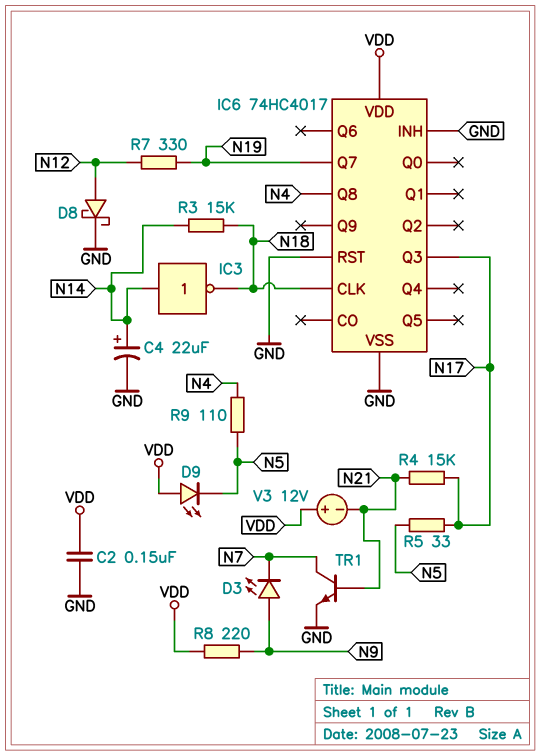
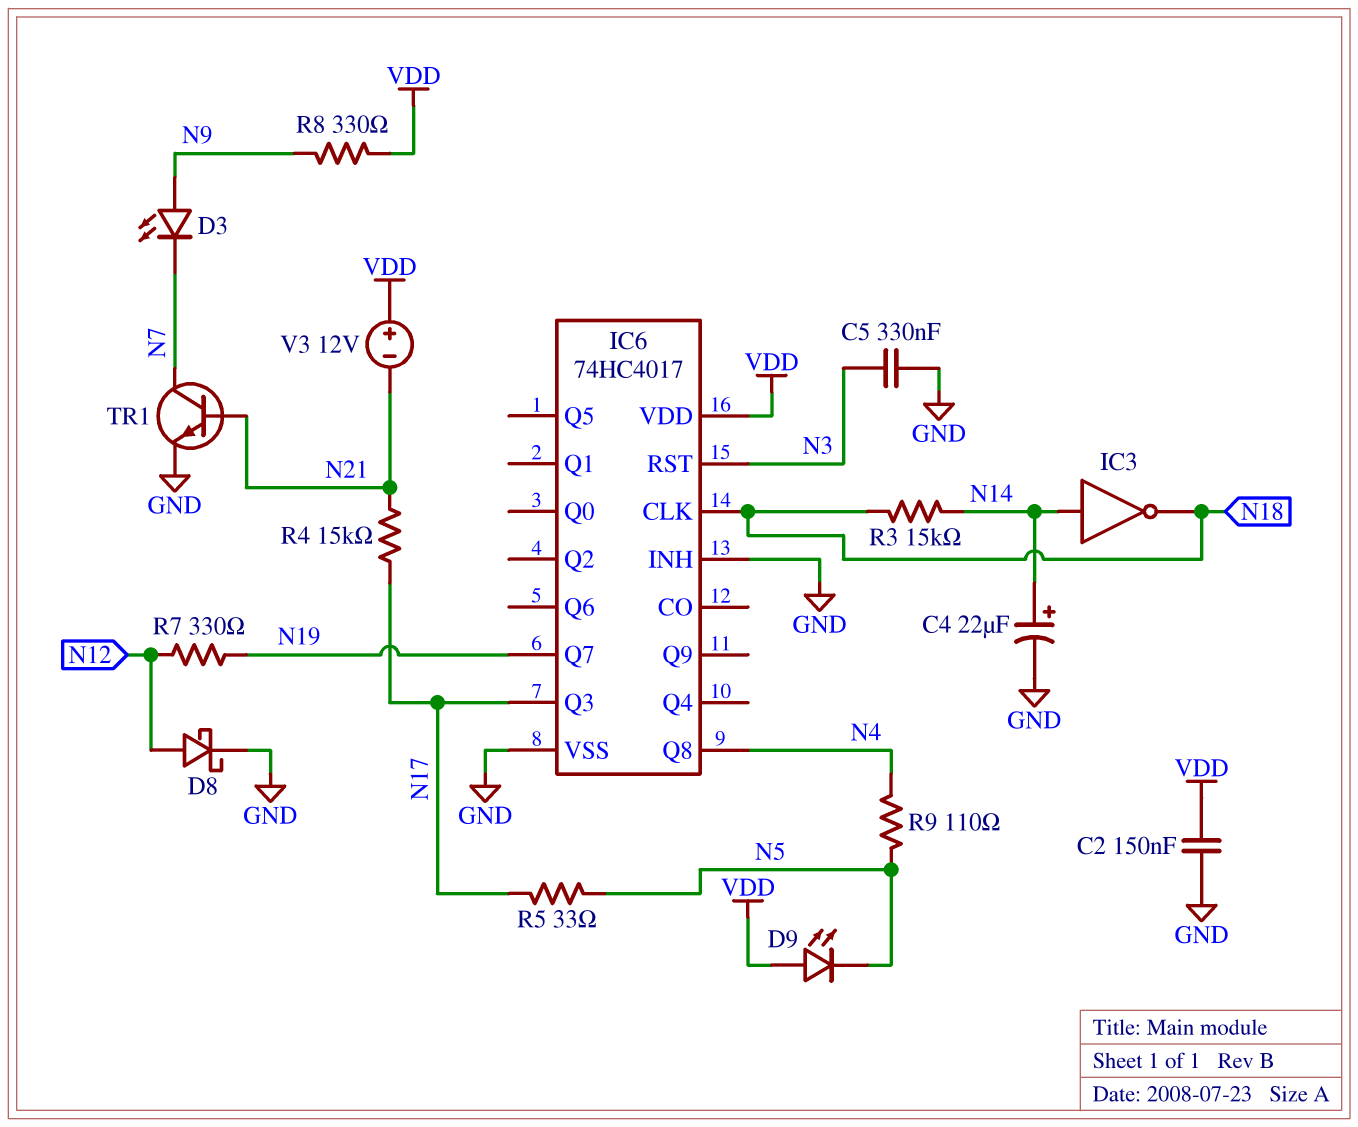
C5: none -> 330nF (GND, N3)
IC6 pin RST: GND -> N3
R8: 220 (N9, VDD) -> 330 (N9, VDD)

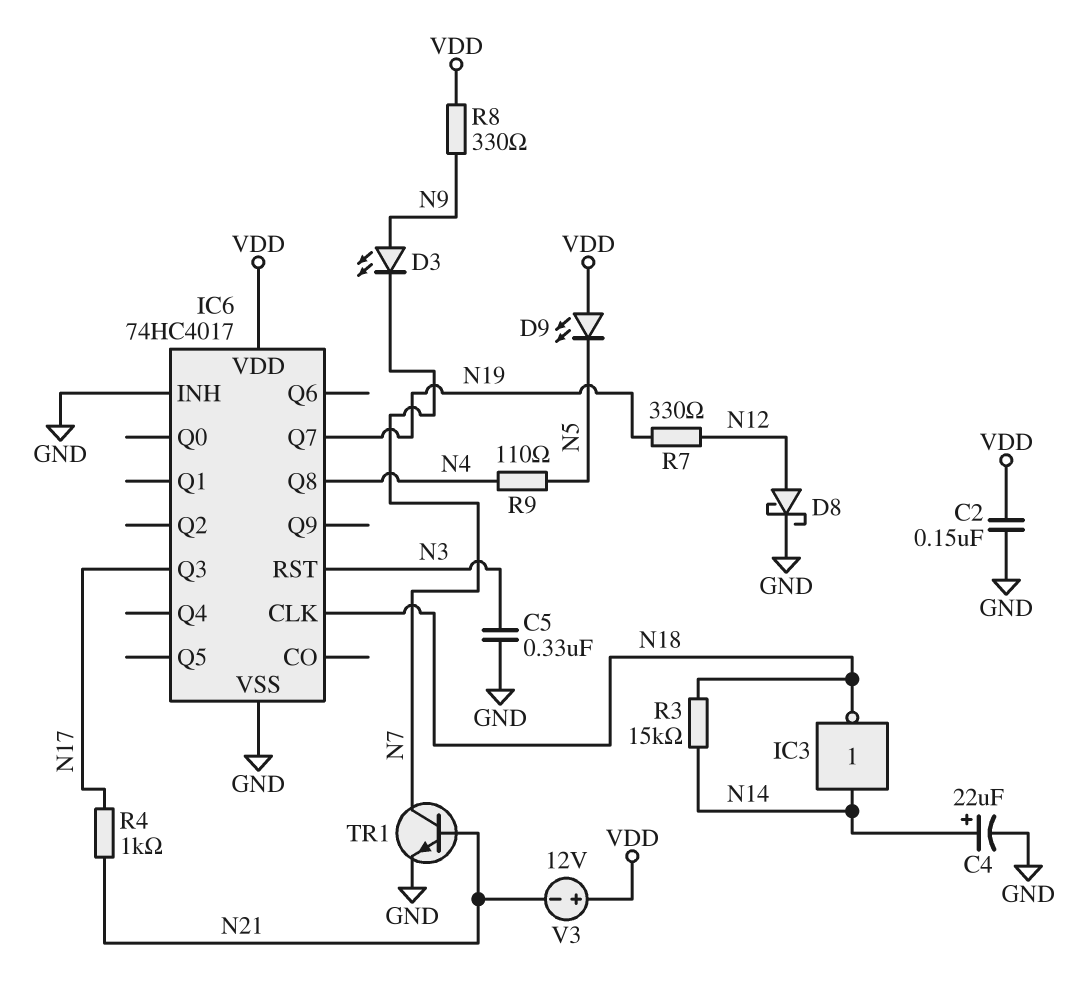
R4: 15k (N17, N21) -> 1k (N17, N21)
R5: 33 (N5, N17) -> none

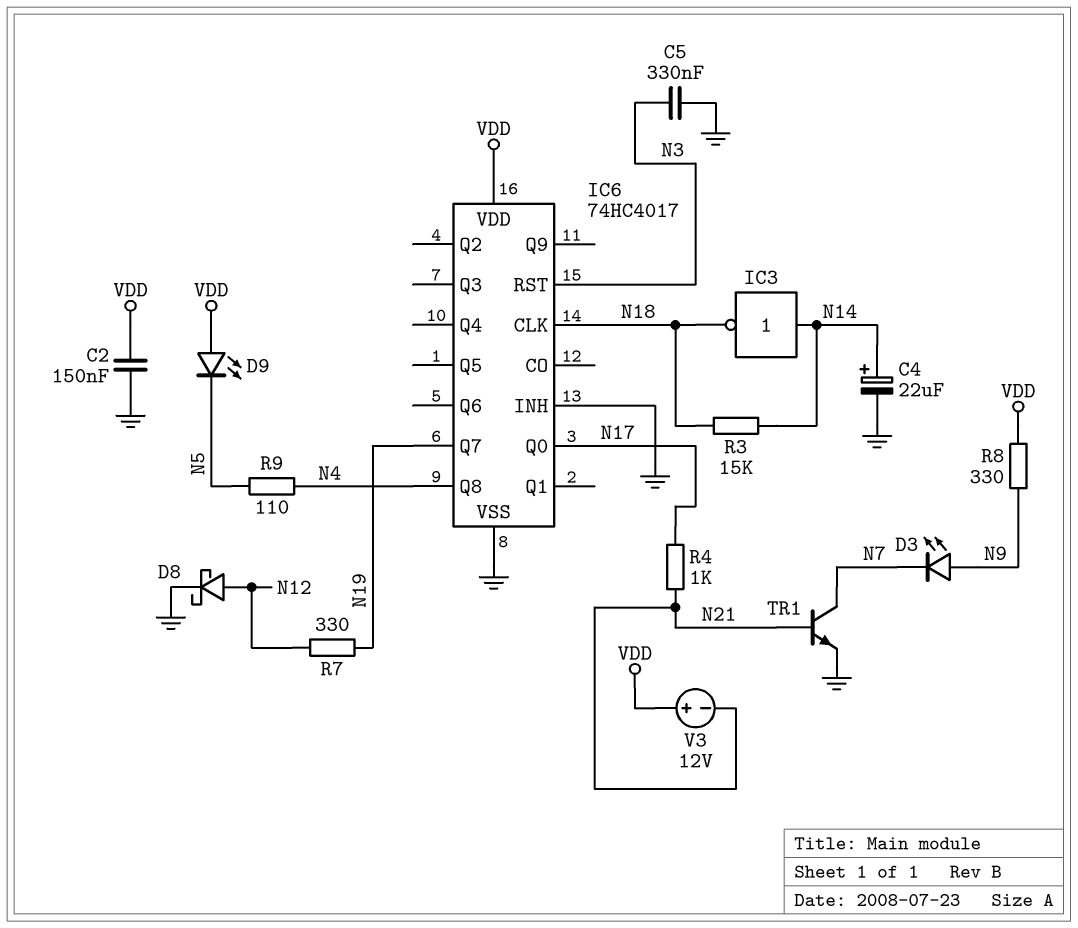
IC6 pin Q0: none -> N17
IC6 pin Q3: N17 -> none

